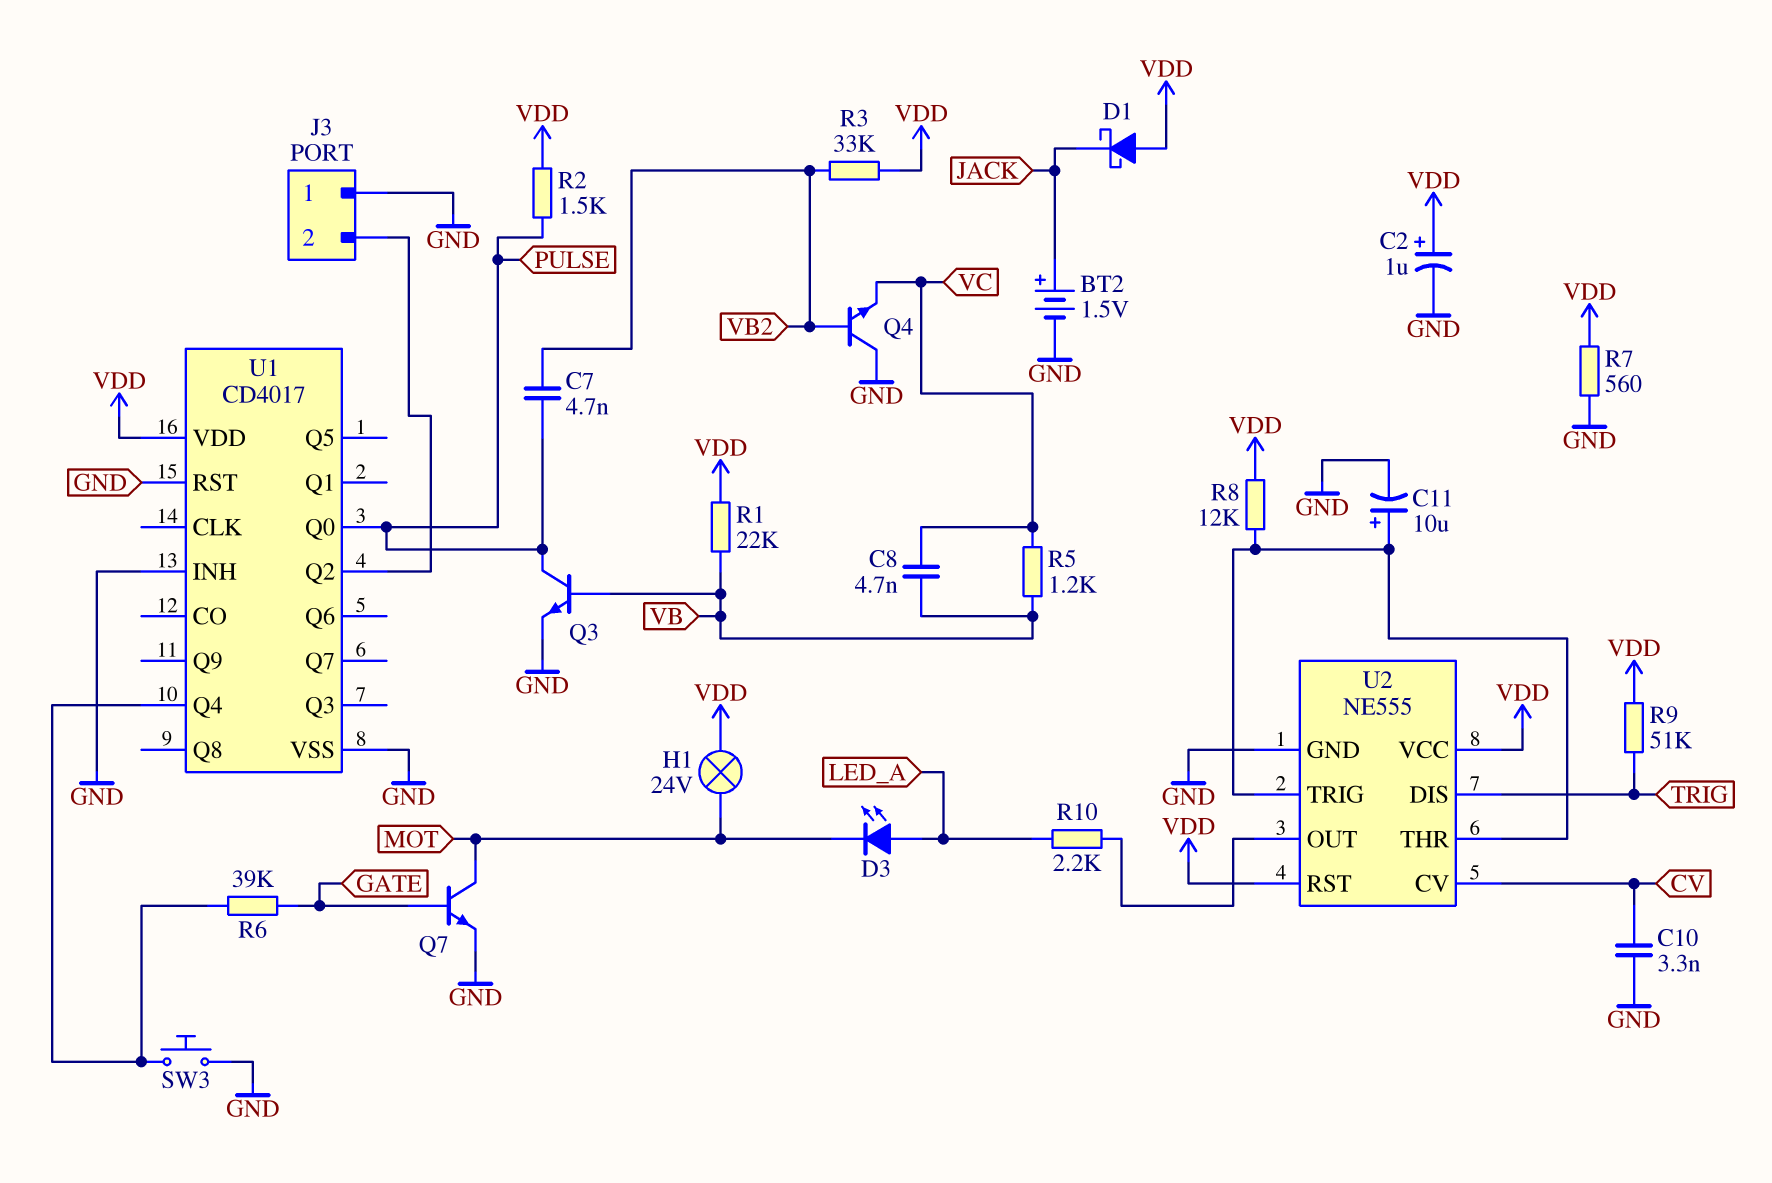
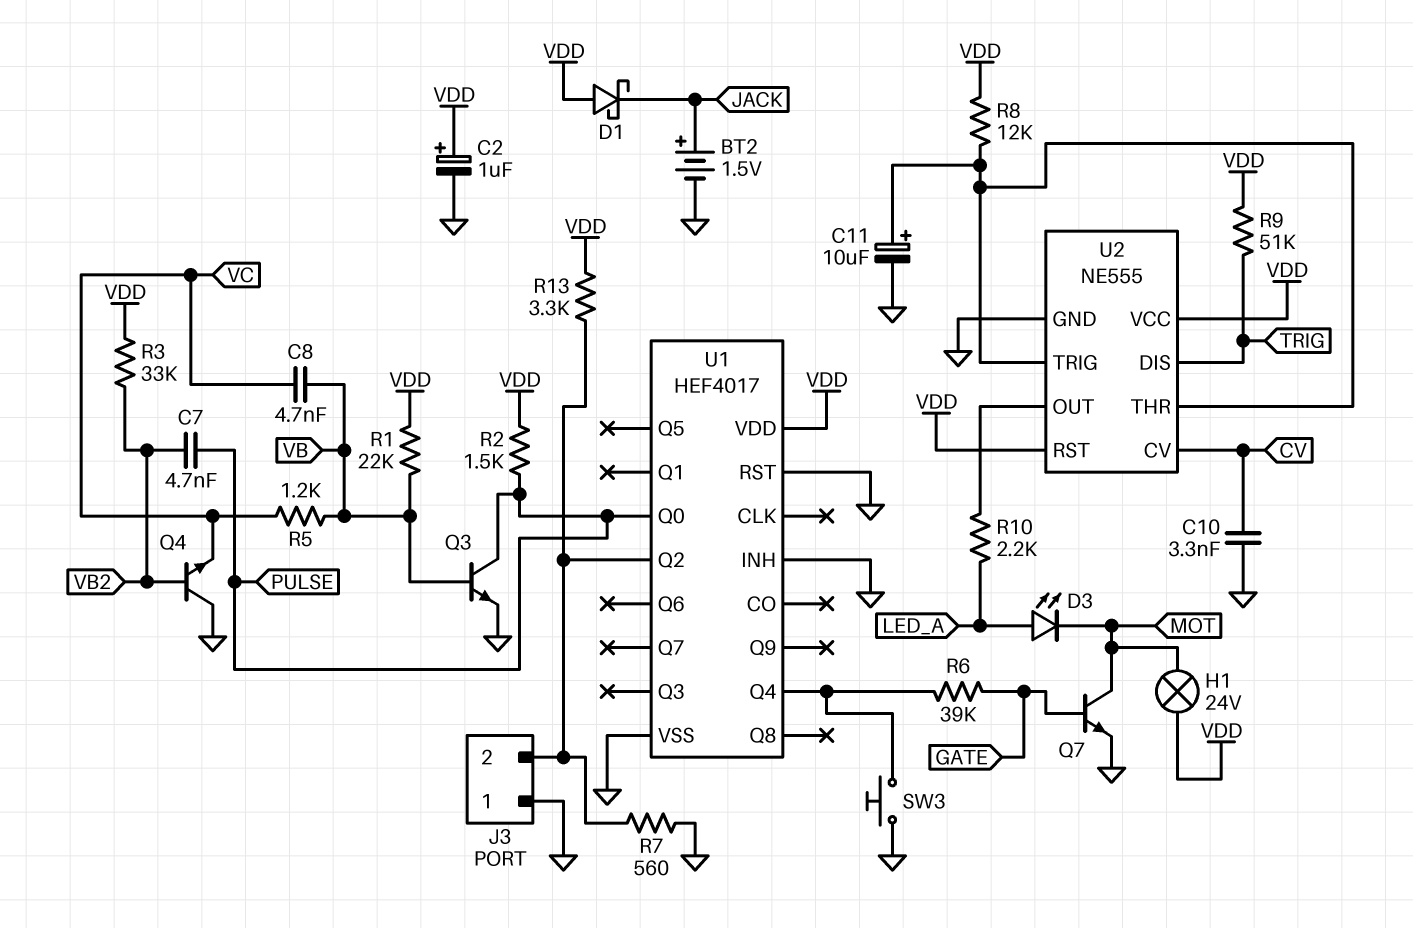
R7: 560 (GND, VDD) -> 560 (GND, J3/2)
R13: none -> 3.3k (J3/2, VDD)
U1: CD4017 -> HEF4017

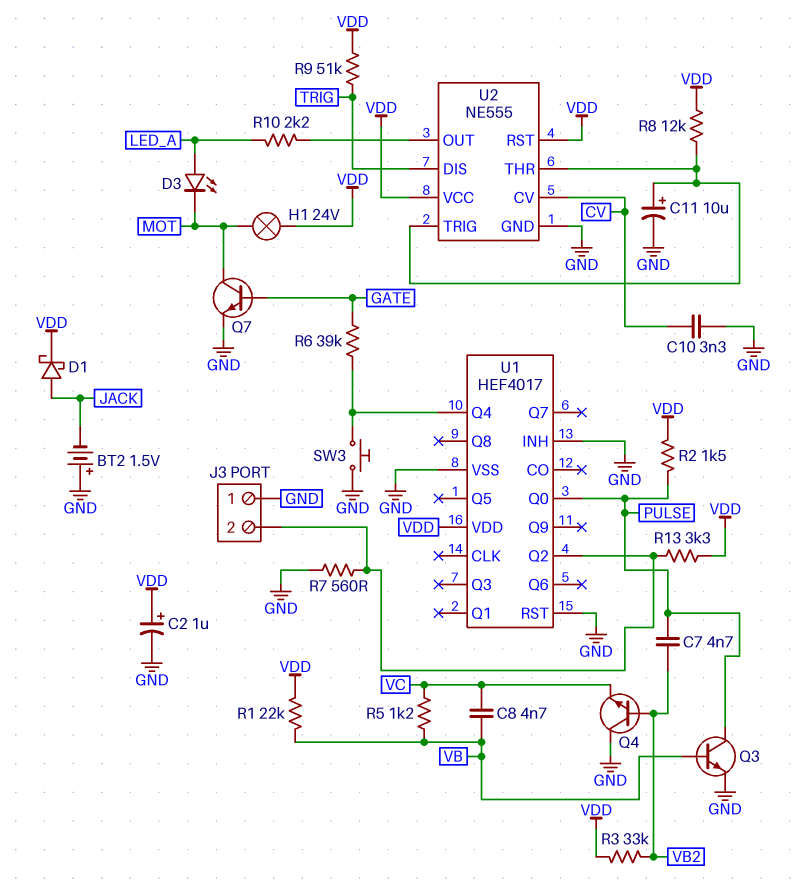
BT2: 1.5V (plus JACK, minus GND) -> 1.5V (plus GND, minus JACK)
D1: schottky (A VDD, K JACK) -> schottky (A JACK, K VDD)

